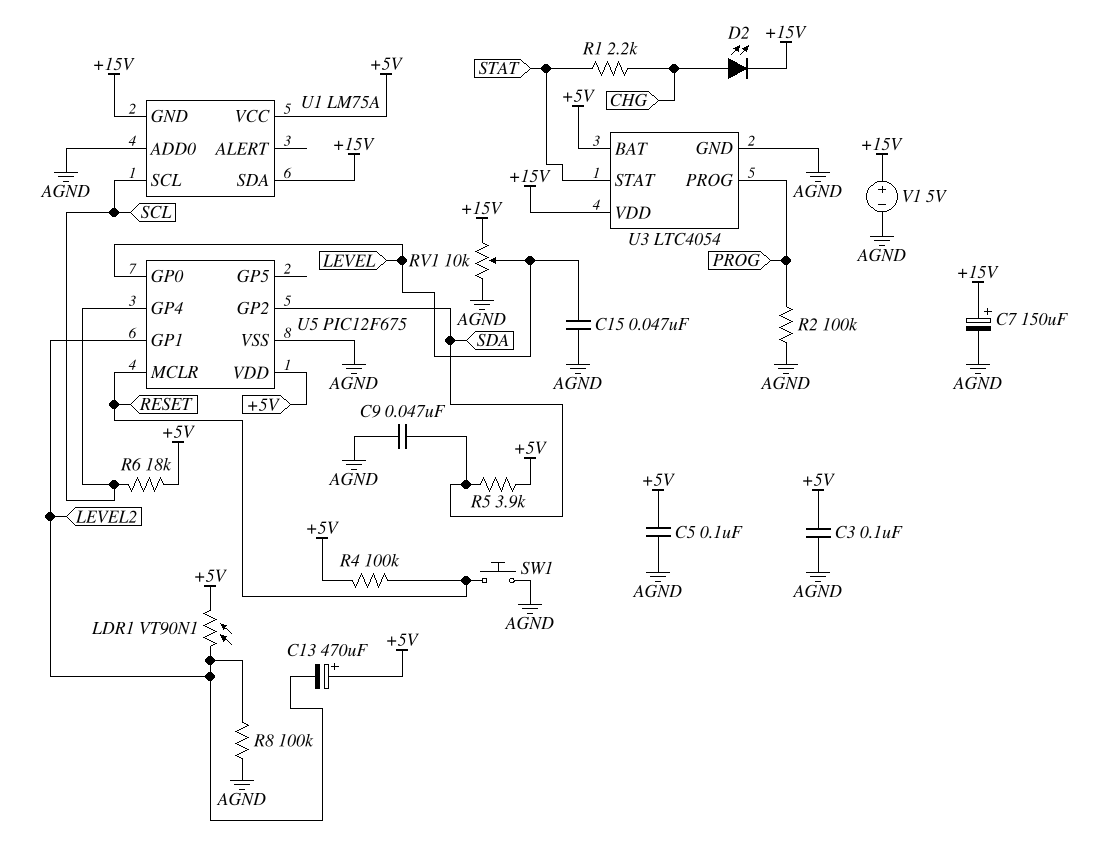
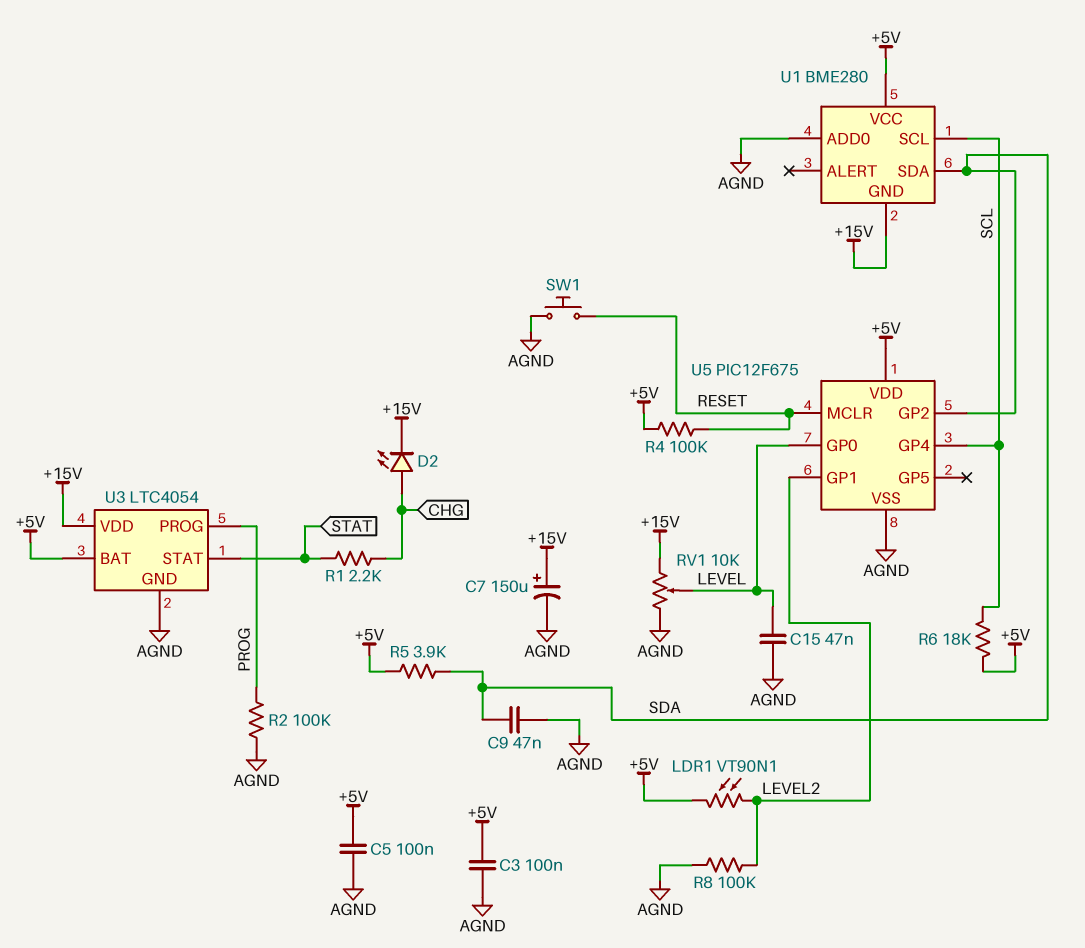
C13: 470uF (plus +5V, minus LEVEL2) -> none
U1: LM75A -> BME280
U1 pin SDA: +15V -> SDA
V1: 5V (plus +15V, minus AGND) -> none

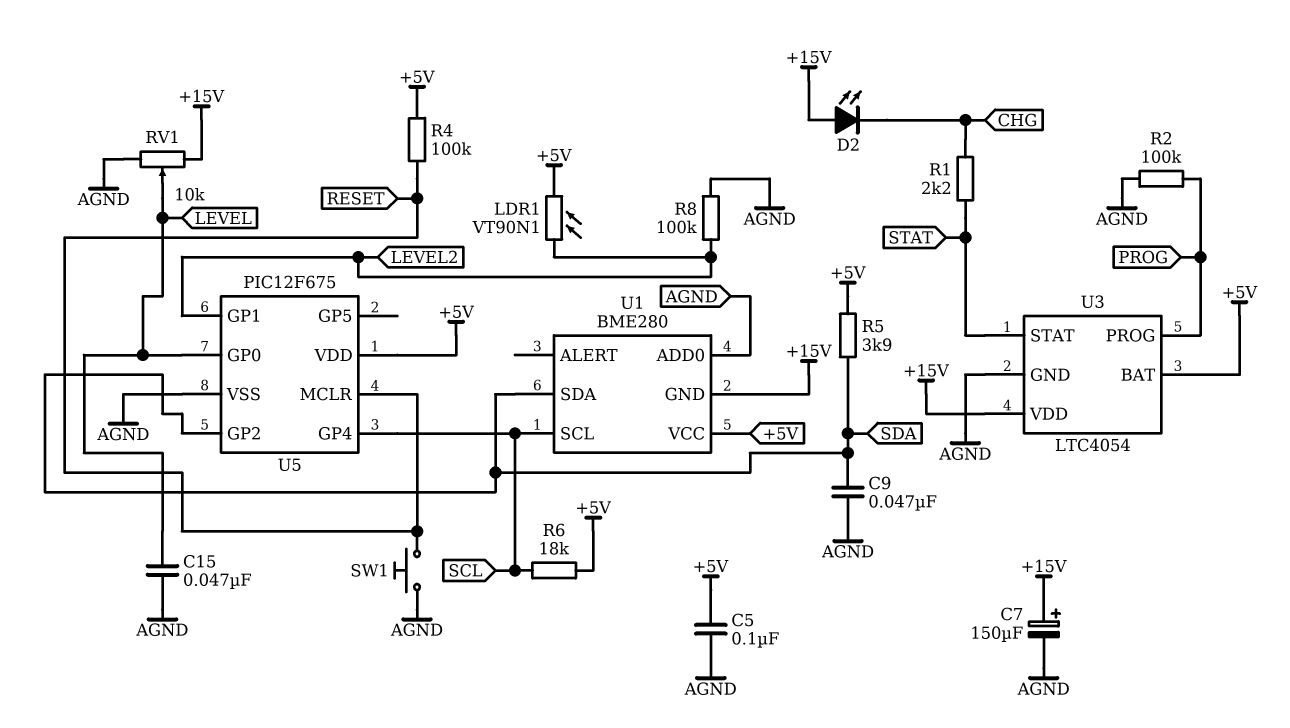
C3: 100nF (+5V, AGND) -> none
D2: LED (A CHG, K +15V) -> LED (A +15V, K CHG)

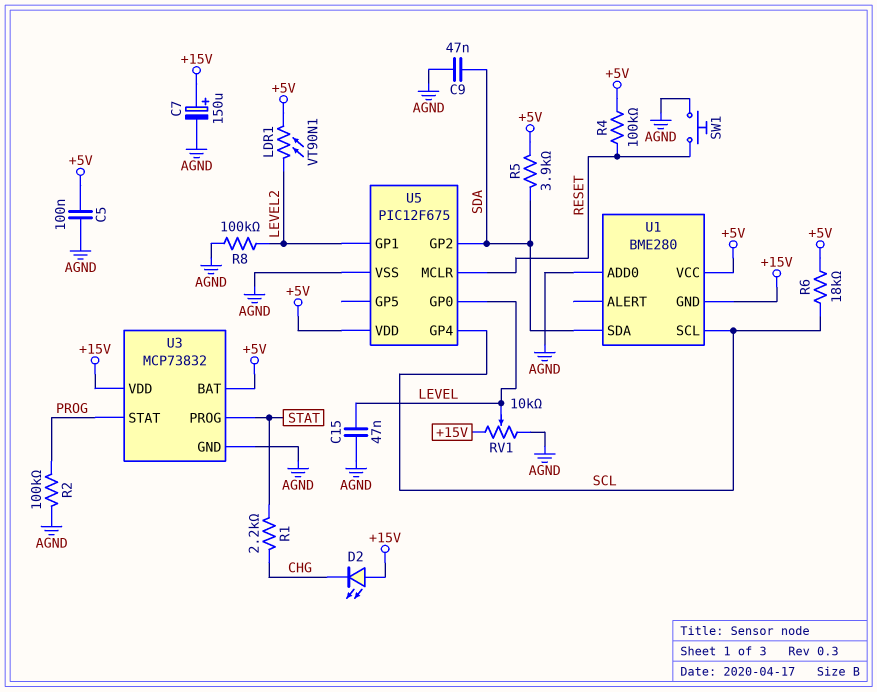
U3: LTC4054 -> MCP73832
U3 pin PROG: PROG -> STAT
U3 pin STAT: STAT -> PROG

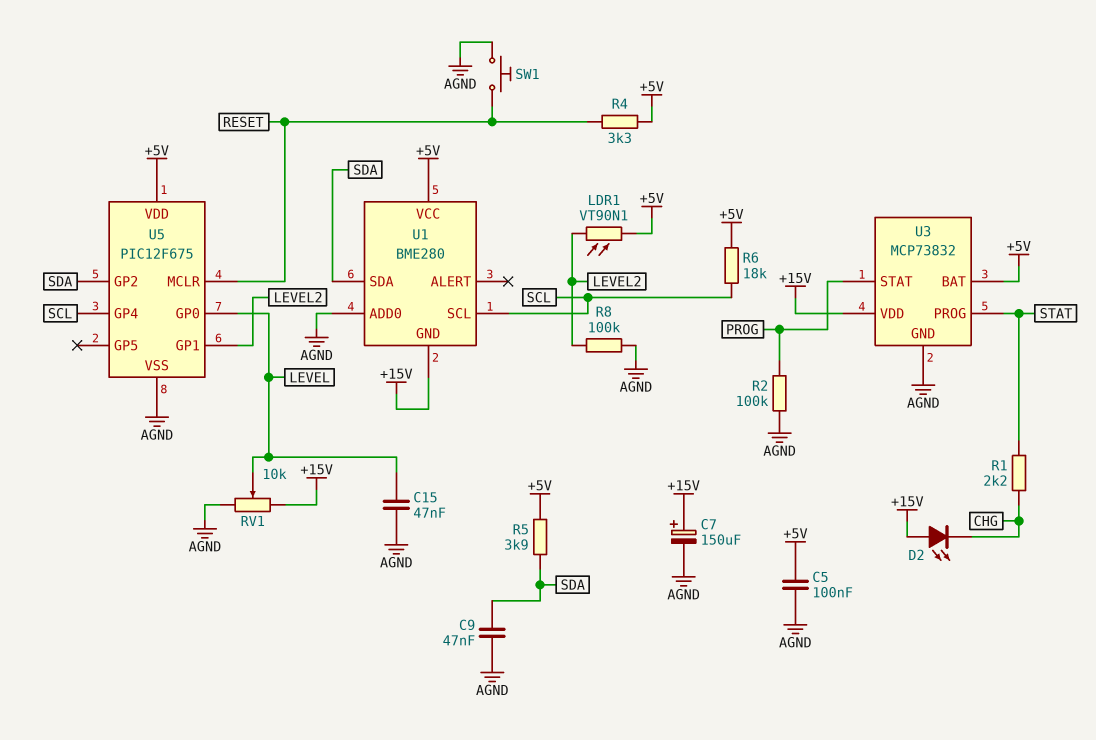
R4: 100k (+5V, RESET) -> 3.3k (+5V, RESET)

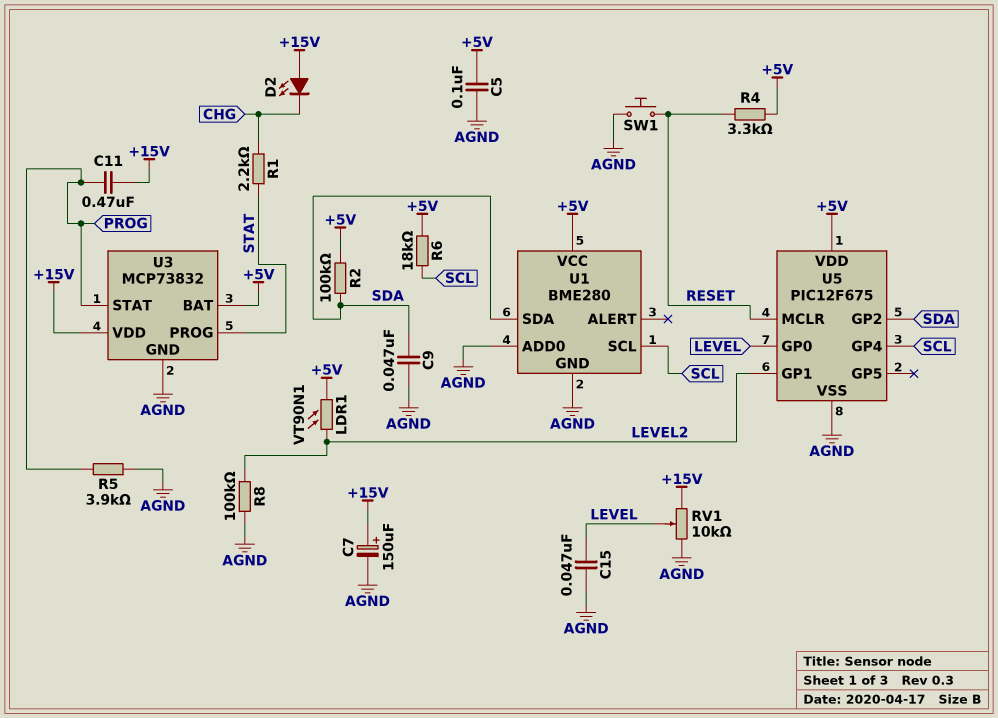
C11: none -> 470nF (+15V, PROG)
R2: 100k (AGND, PROG) -> 100k (+5V, SDA)
R5: 3.9k (+5V, SDA) -> 3.9k (AGND, PROG)
U1 pin GND: +15V -> AGND

